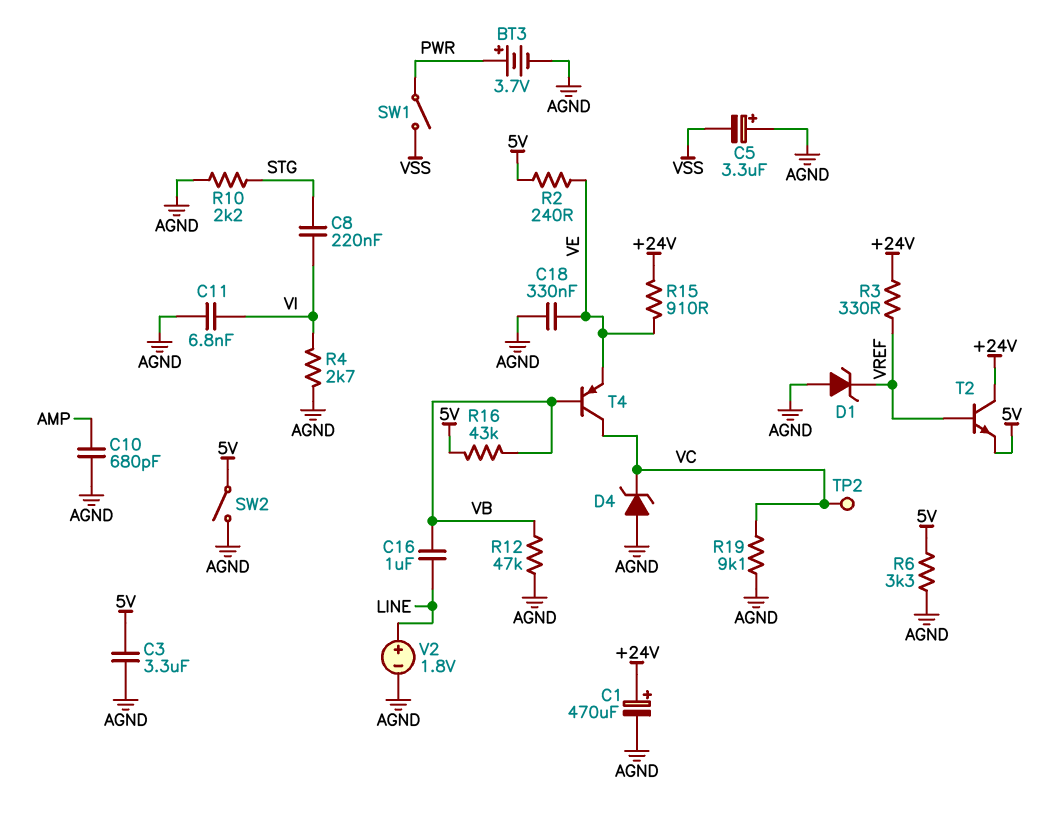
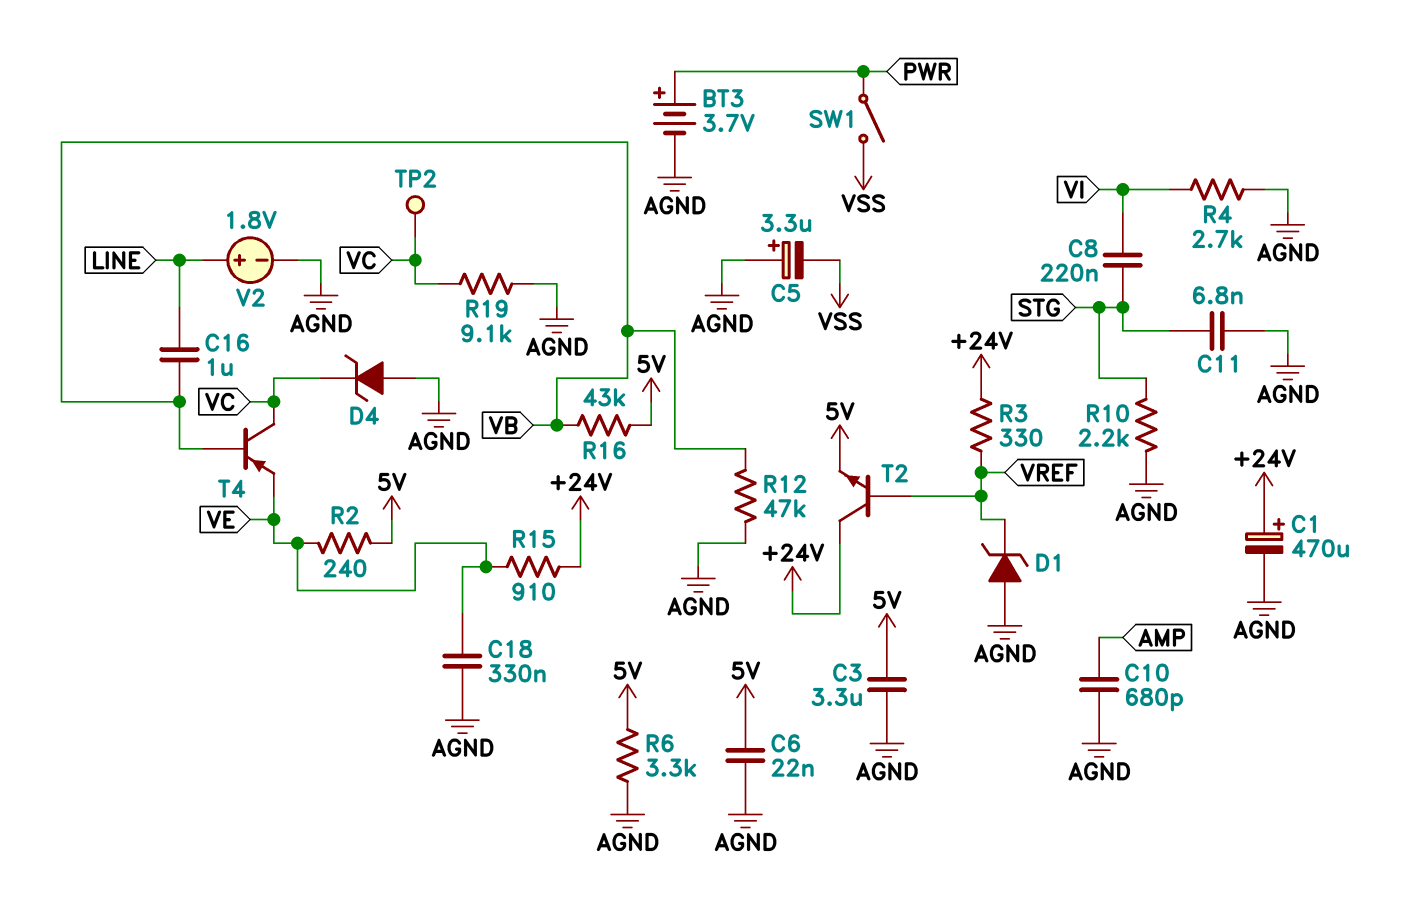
C6: none -> 22nF (5V, AGND)
C11: 6.8nF (AGND, VI) -> 6.8nF (AGND, STG)
SW2: switch (5V, AGND) -> none

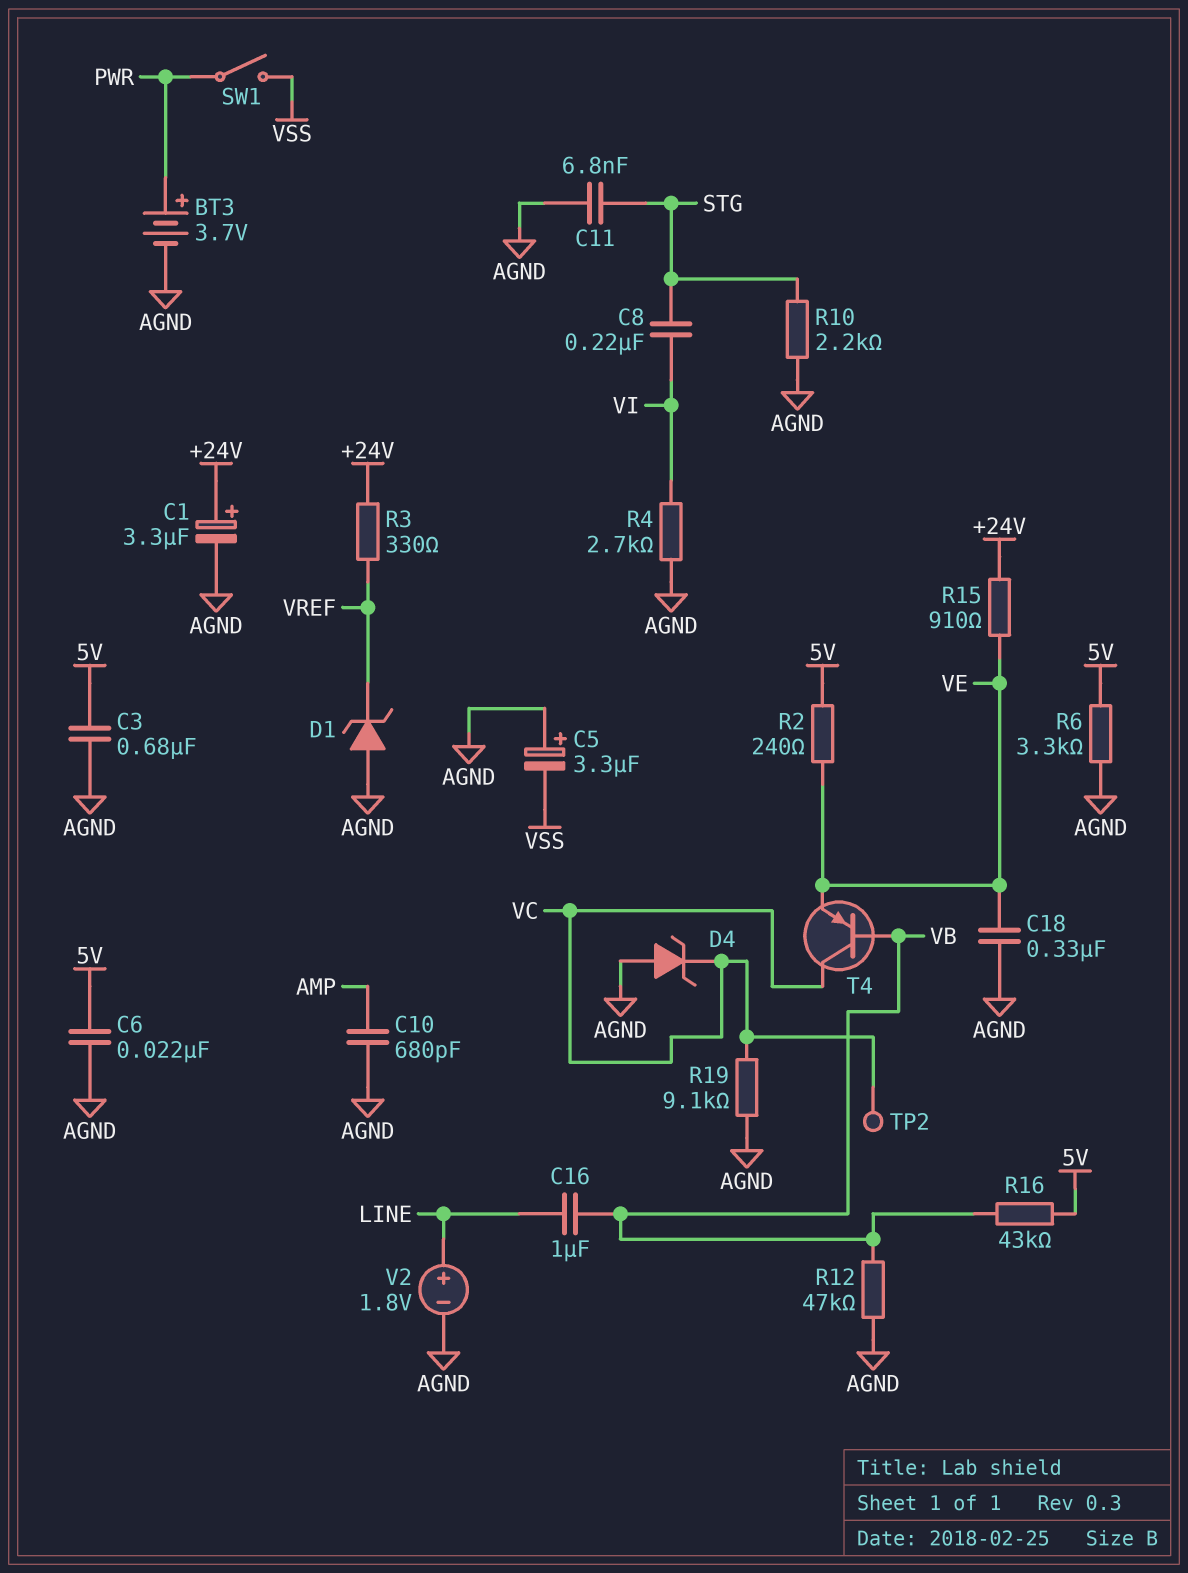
C1: 470uF (plus +24V, minus AGND) -> 3.3uF (plus +24V, minus AGND)
C3: 3.3uF (5V, AGND) -> 680nF (5V, AGND)
T2: NPN (B VREF, C +24V, E 5V) -> none

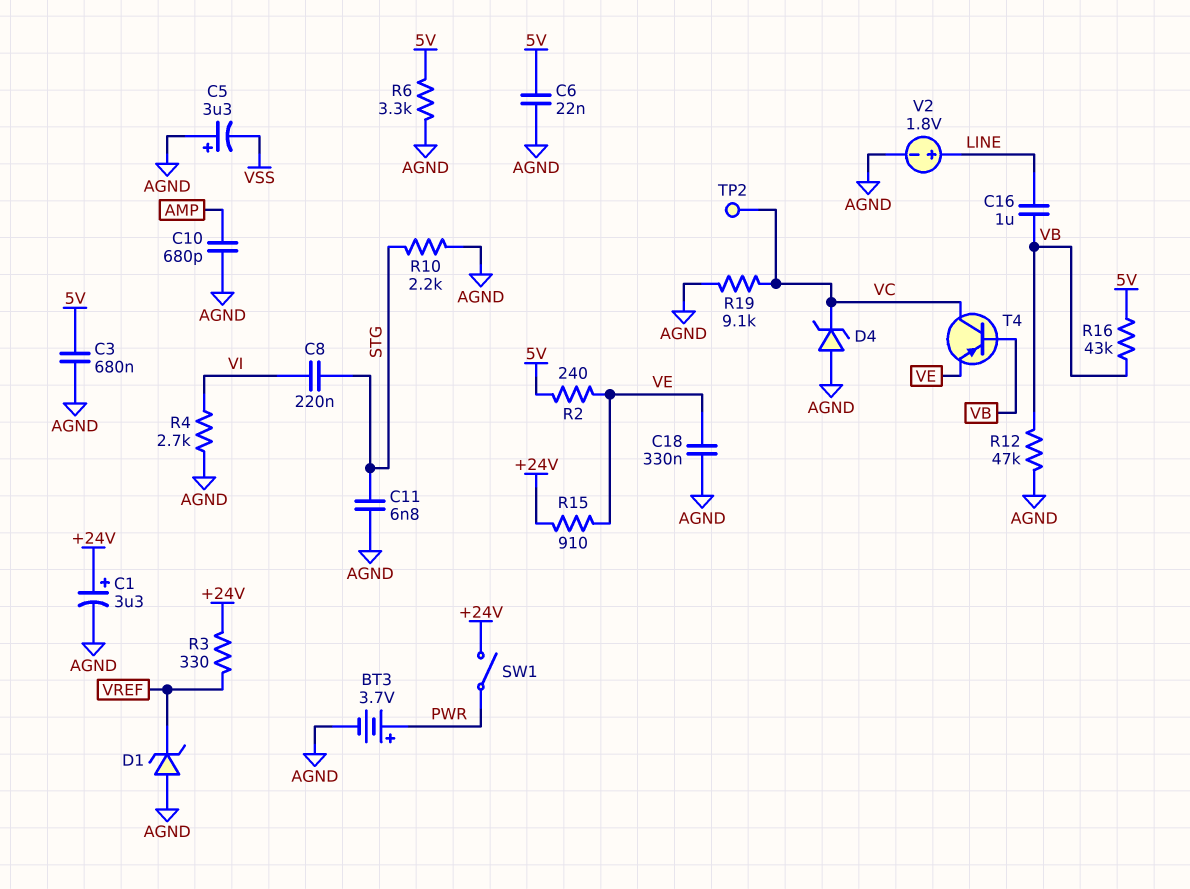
SW1: switch (PWR, VSS) -> switch (+24V, PWR)

